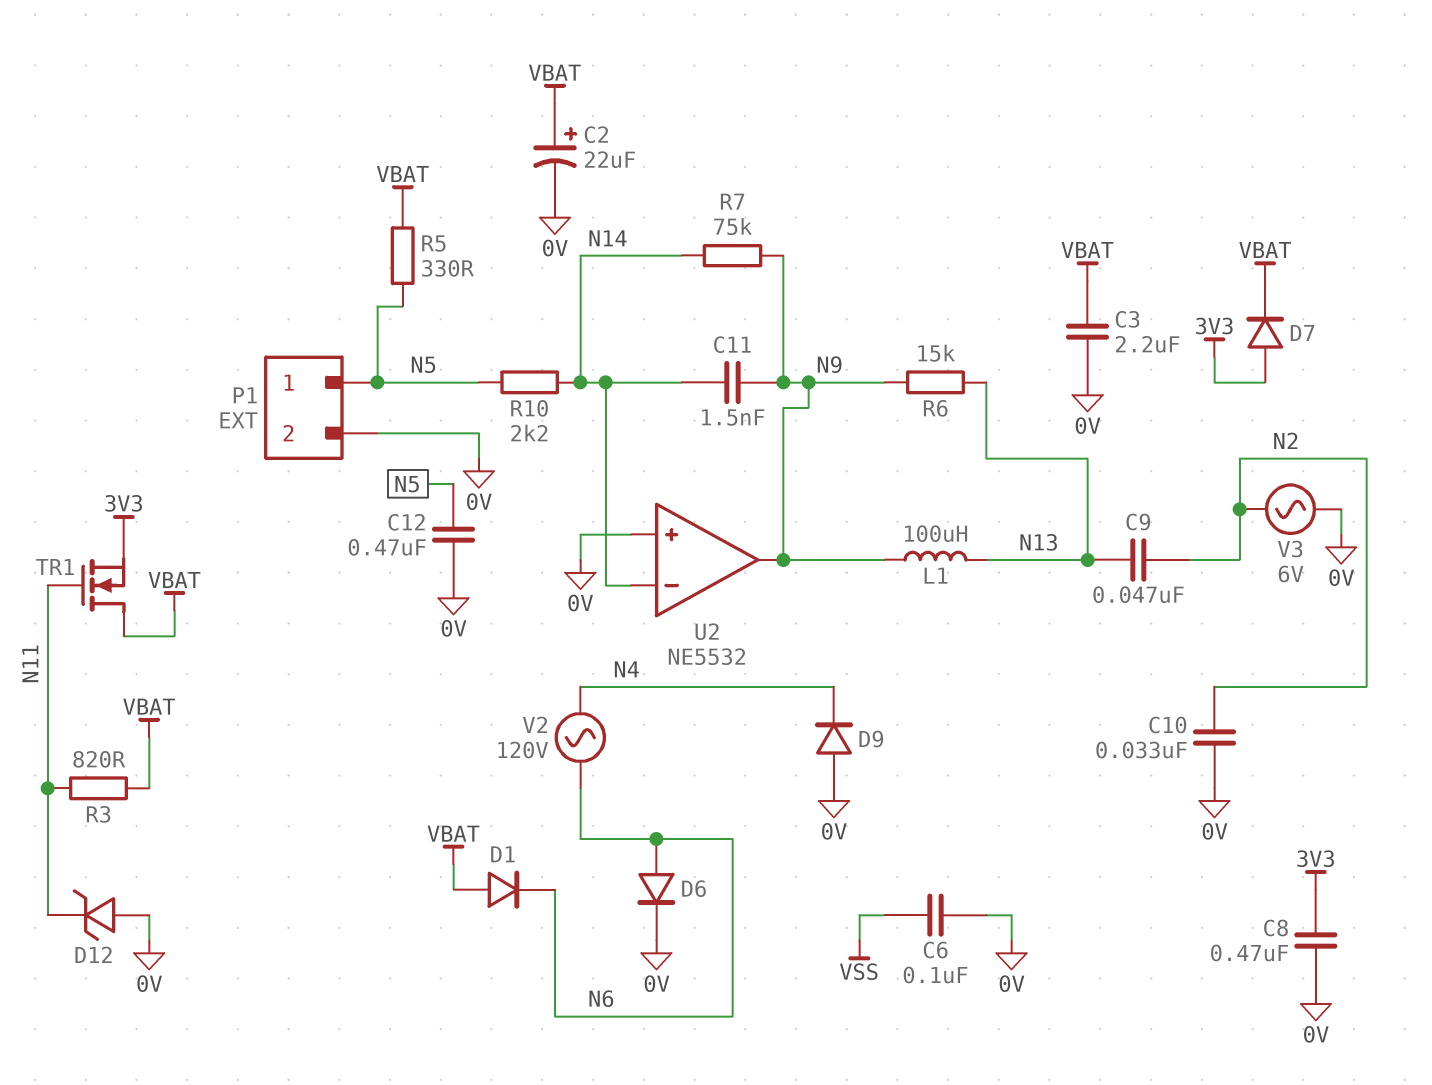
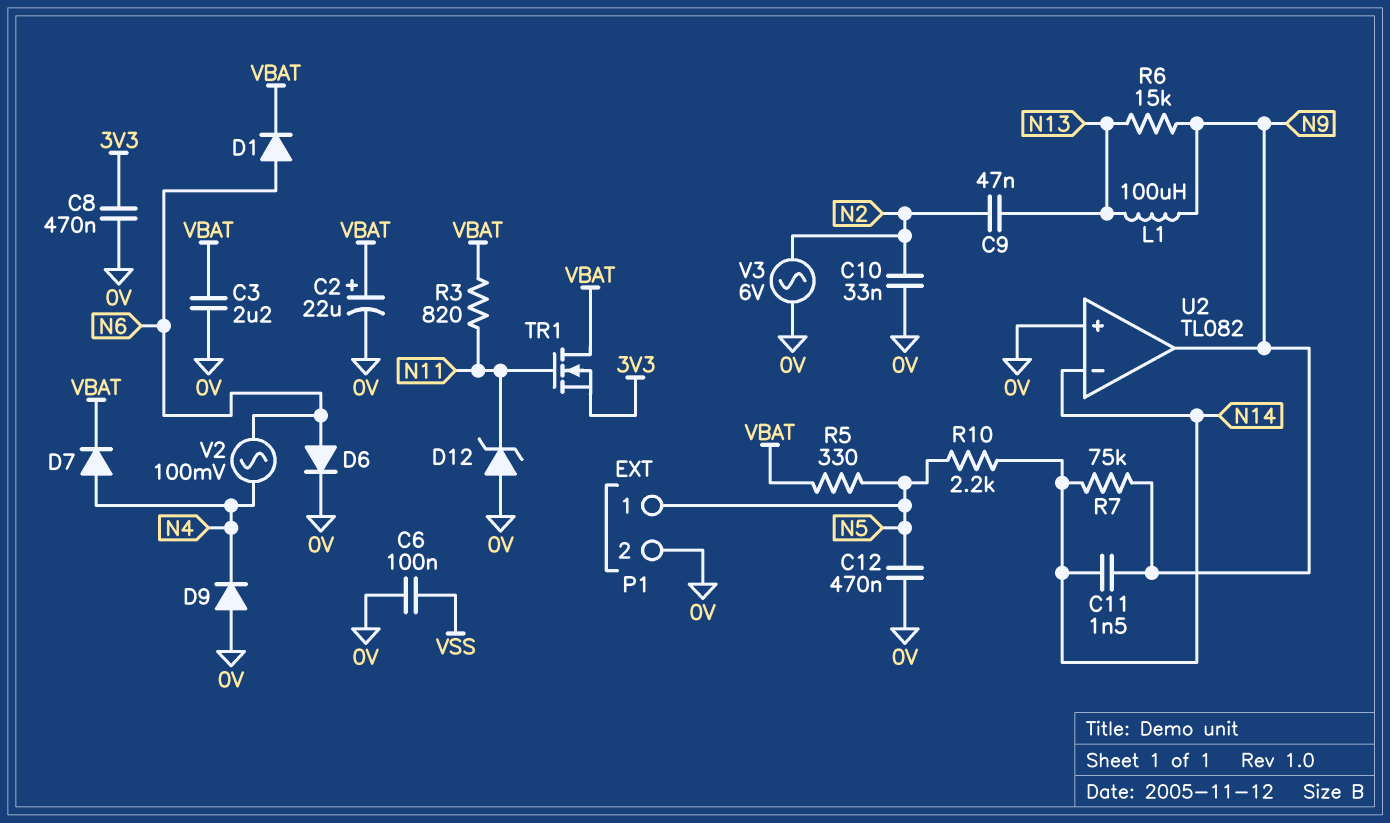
D1: diode (A VBAT, K N6) -> diode (A N6, K VBAT)
D7: diode (A 3V3, K VBAT) -> diode (A N4, K VBAT)
U2: NE5532 -> TL082
V2: AC 120V (N4, N6) -> AC 100mV (N4, N6)

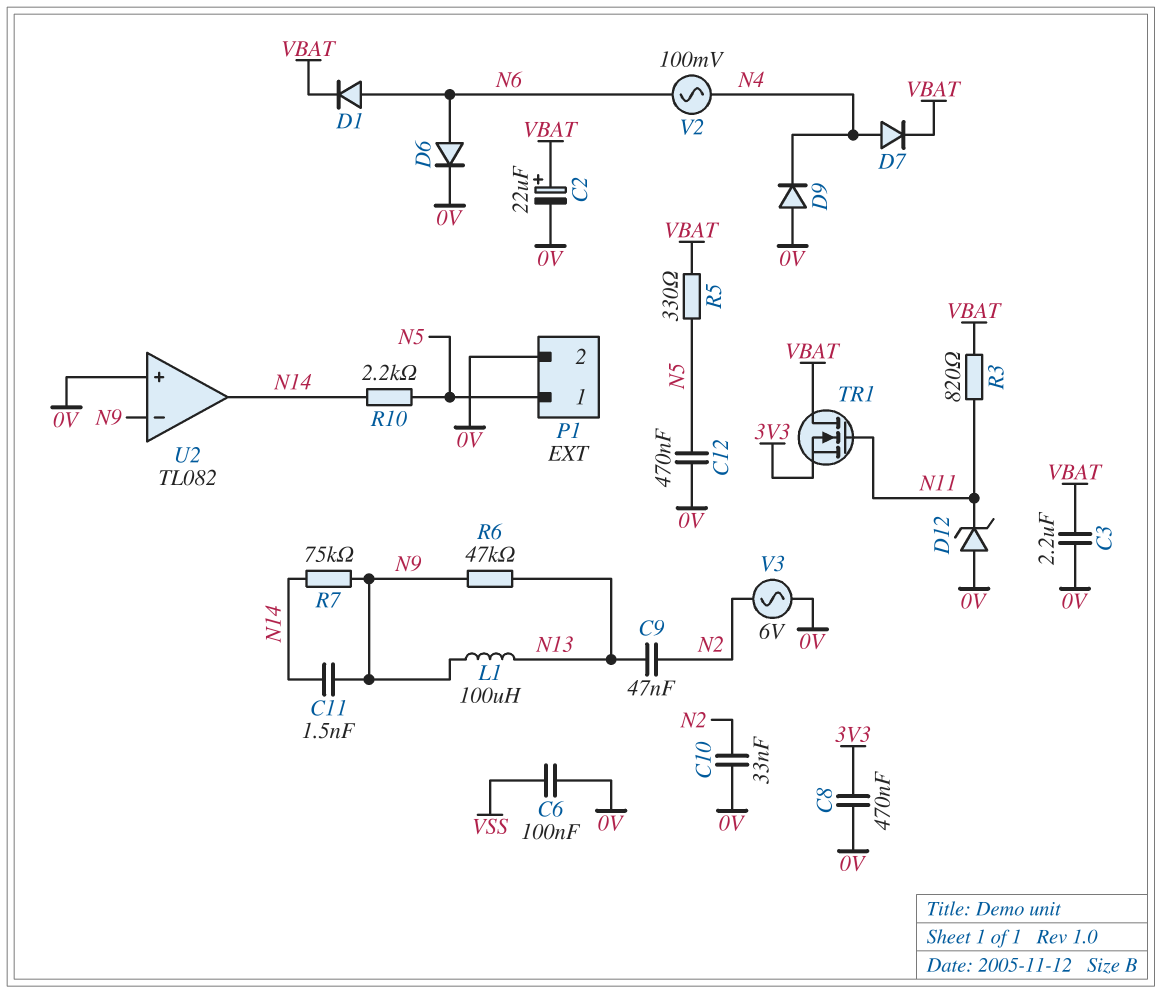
R6: 15k (N9, N13) -> 47k (N9, N13)
U2 pin in-: N14 -> N9
U2 pin out: N9 -> N14

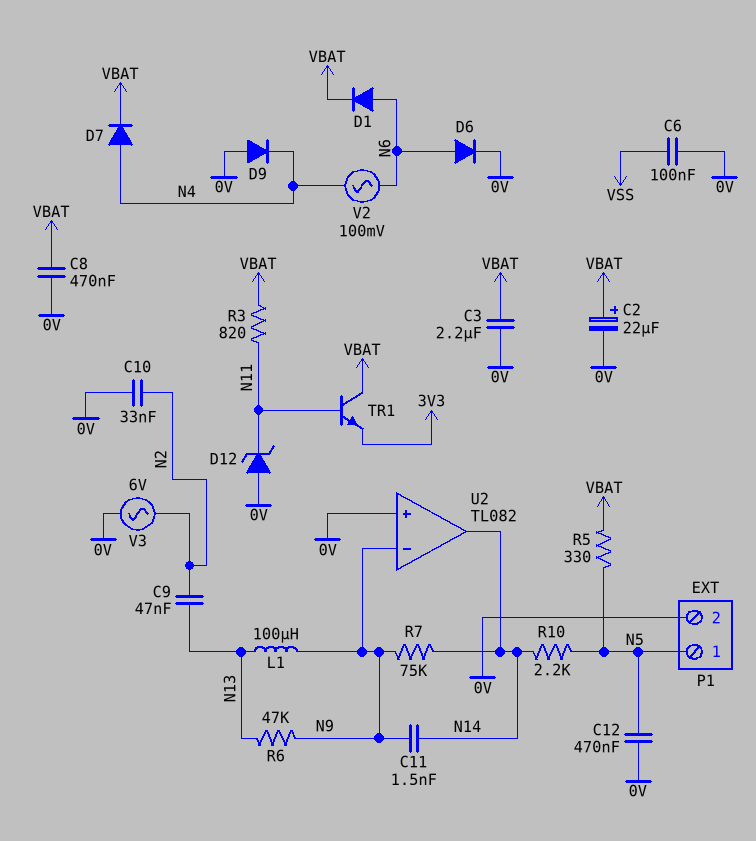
C8: 470nF (0V, 3V3) -> 470nF (0V, VBAT)
TR1: NMOS (G N11, D VBAT, S 3V3) -> NPN (B N11, C VBAT, E 3V3)

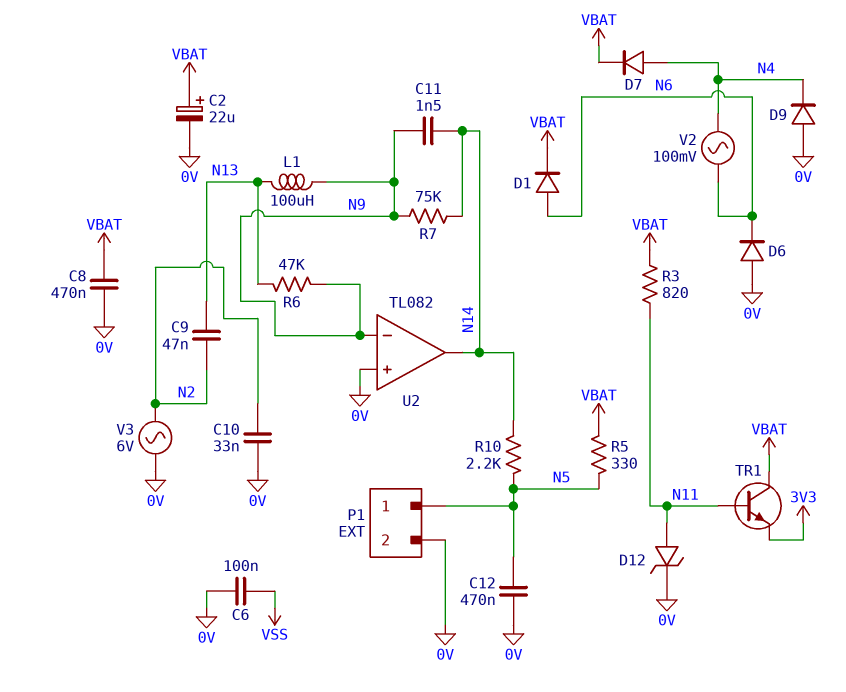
C3: 2.2uF (0V, VBAT) -> none
D6: diode (A N6, K 0V) -> diode (A 0V, K N6)
D12: zener (A 0V, K N11) -> zener (A N11, K 0V)

